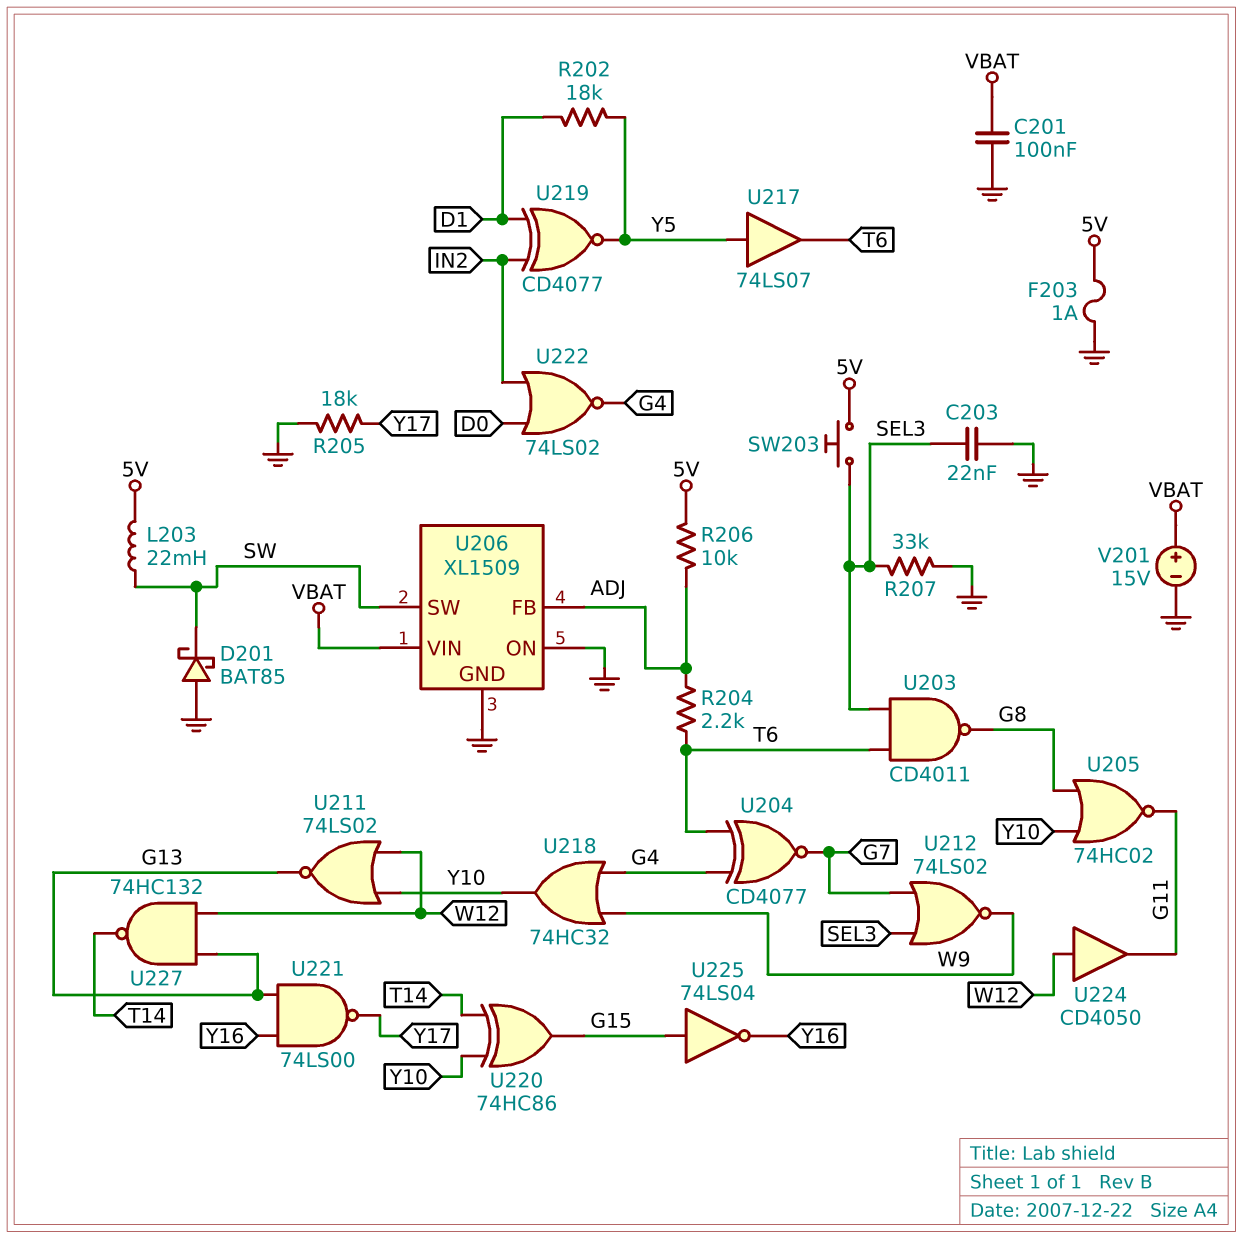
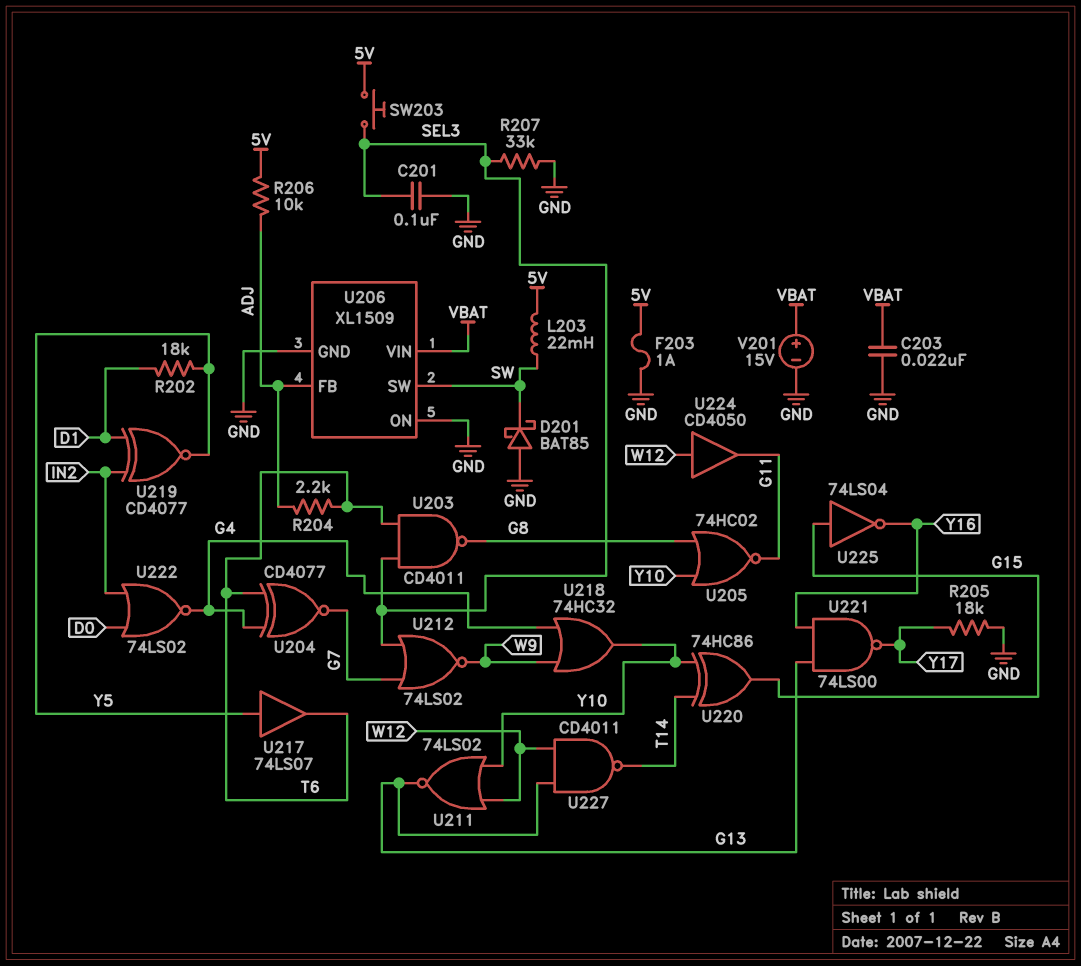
C201: 100nF (GND, VBAT) -> 100nF (GND, SEL3)
C203: 22nF (GND, SEL3) -> 22nF (GND, VBAT)
U227: NAND 74HC132 (in G13, in W12, out T14) -> NAND CD4011 (in G13, in W12, out T14)

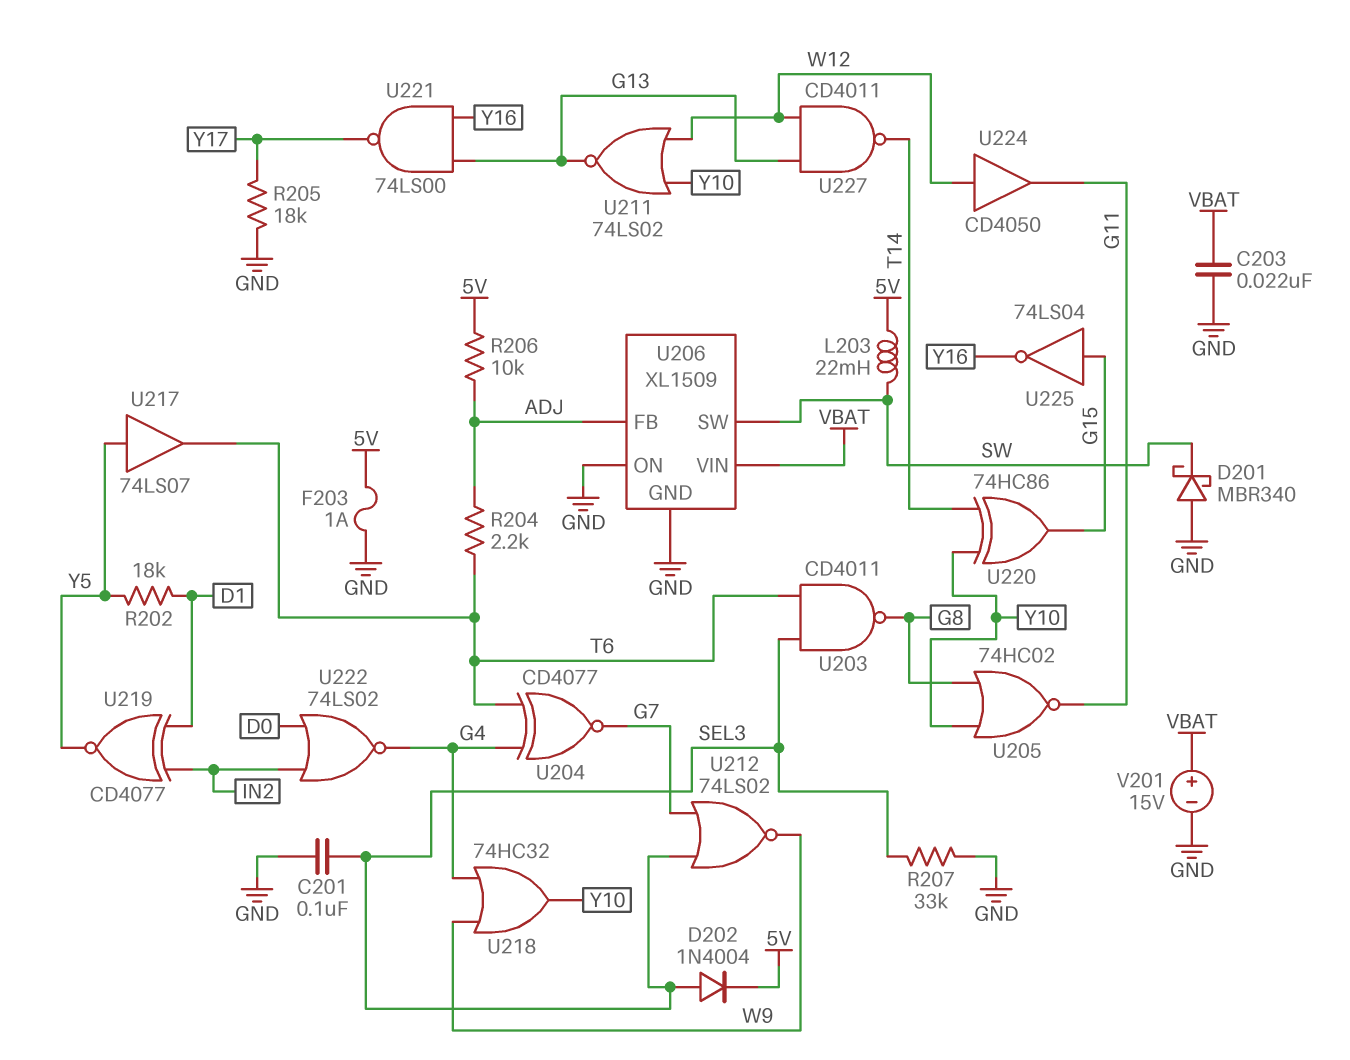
D201: schottky BAT85 (A GND, K SW) -> schottky MBR340 (A GND, K SW)
D202: none -> diode 1N4004 (A SEL3, K 5V)
SW203: button (5V, SEL3) -> none

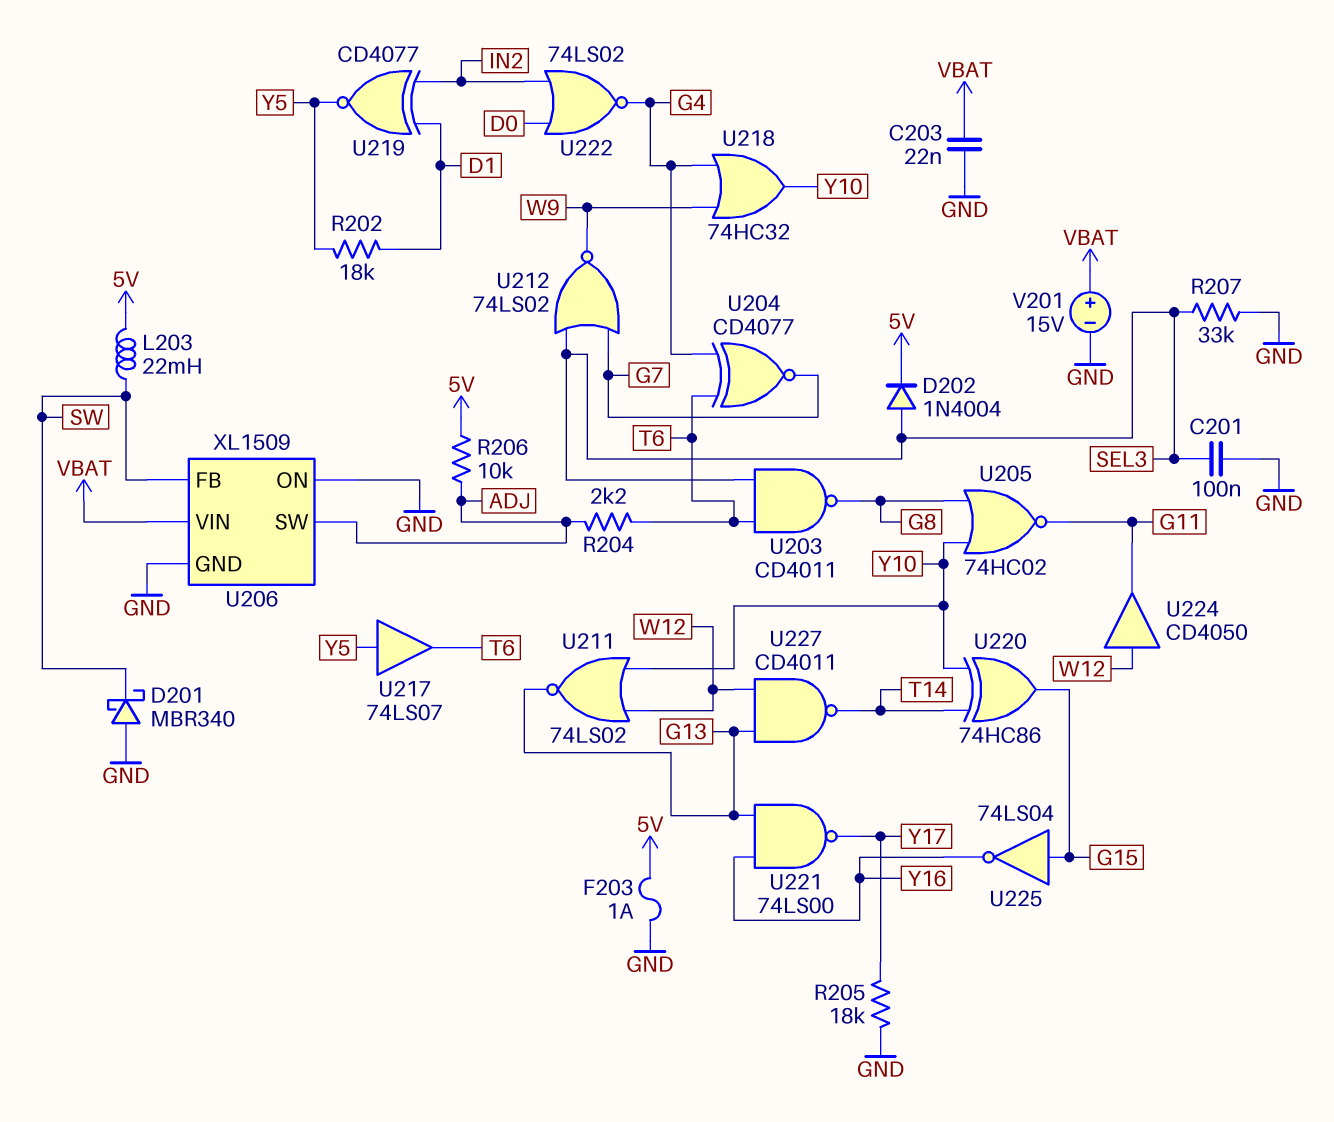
U206 pin FB: ADJ -> SW
U206 pin SW: SW -> ADJ

